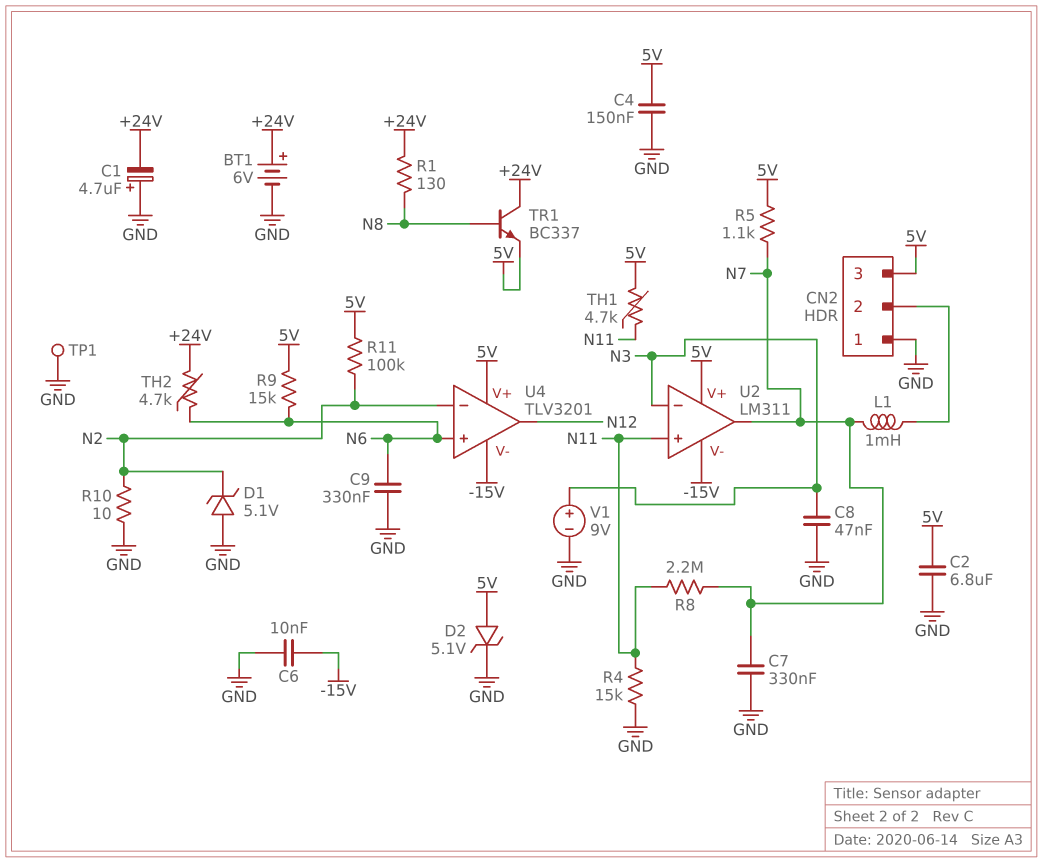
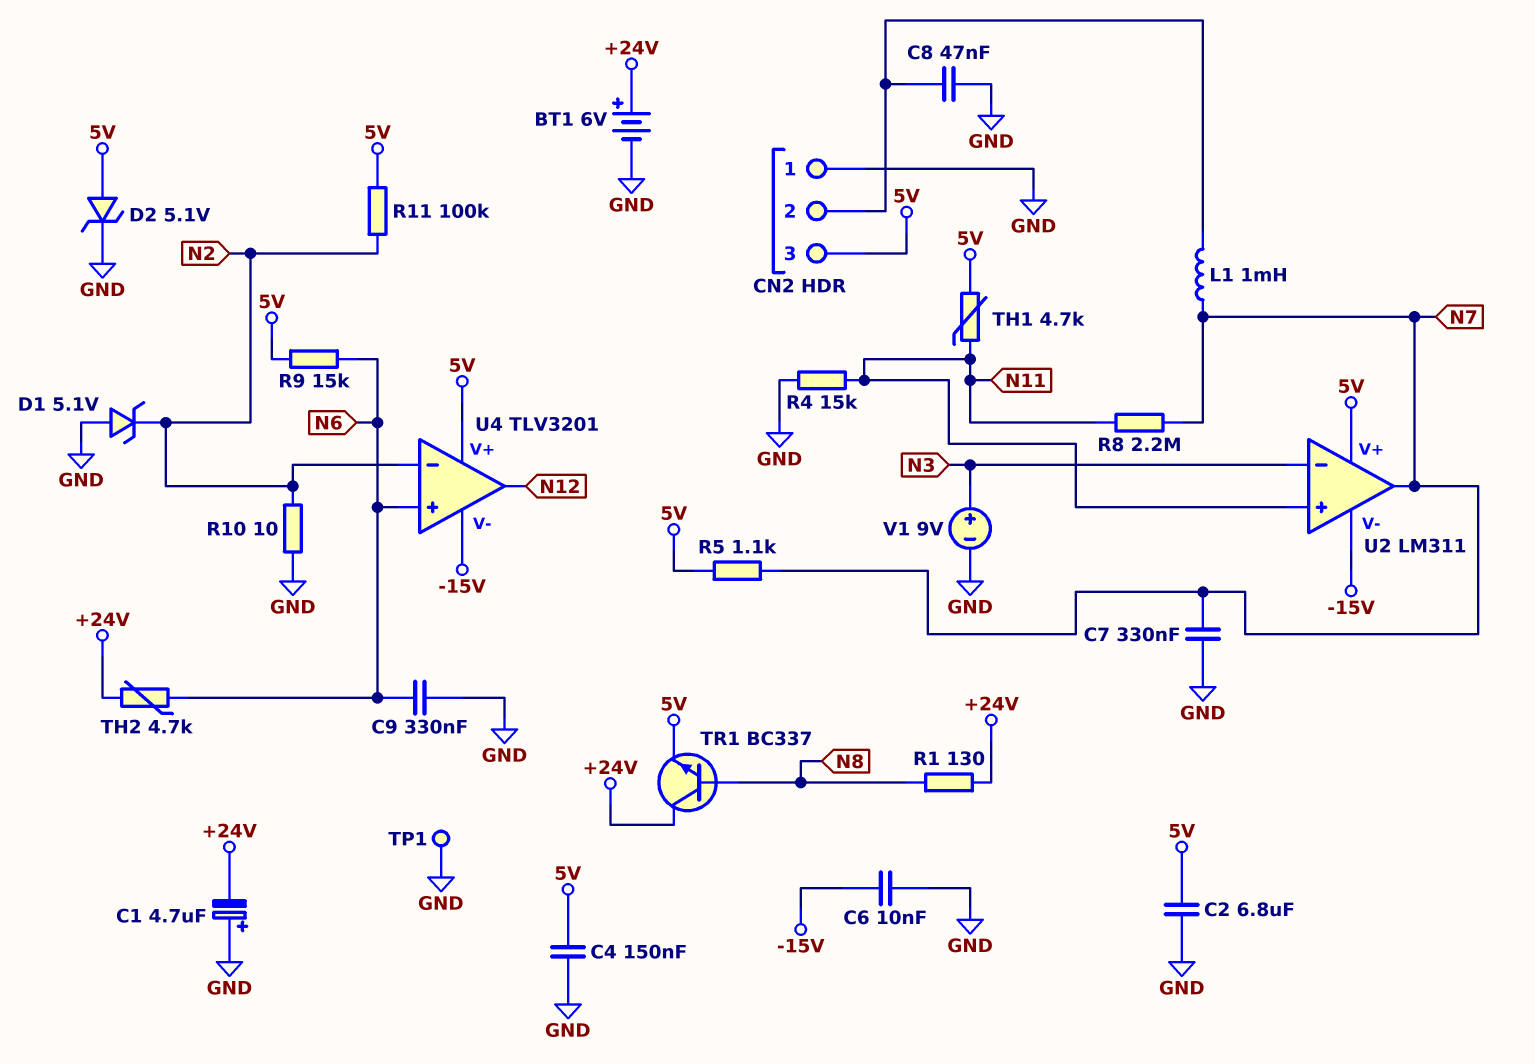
C8: 47nF (GND, N3) -> 47nF (CN2/2, GND)

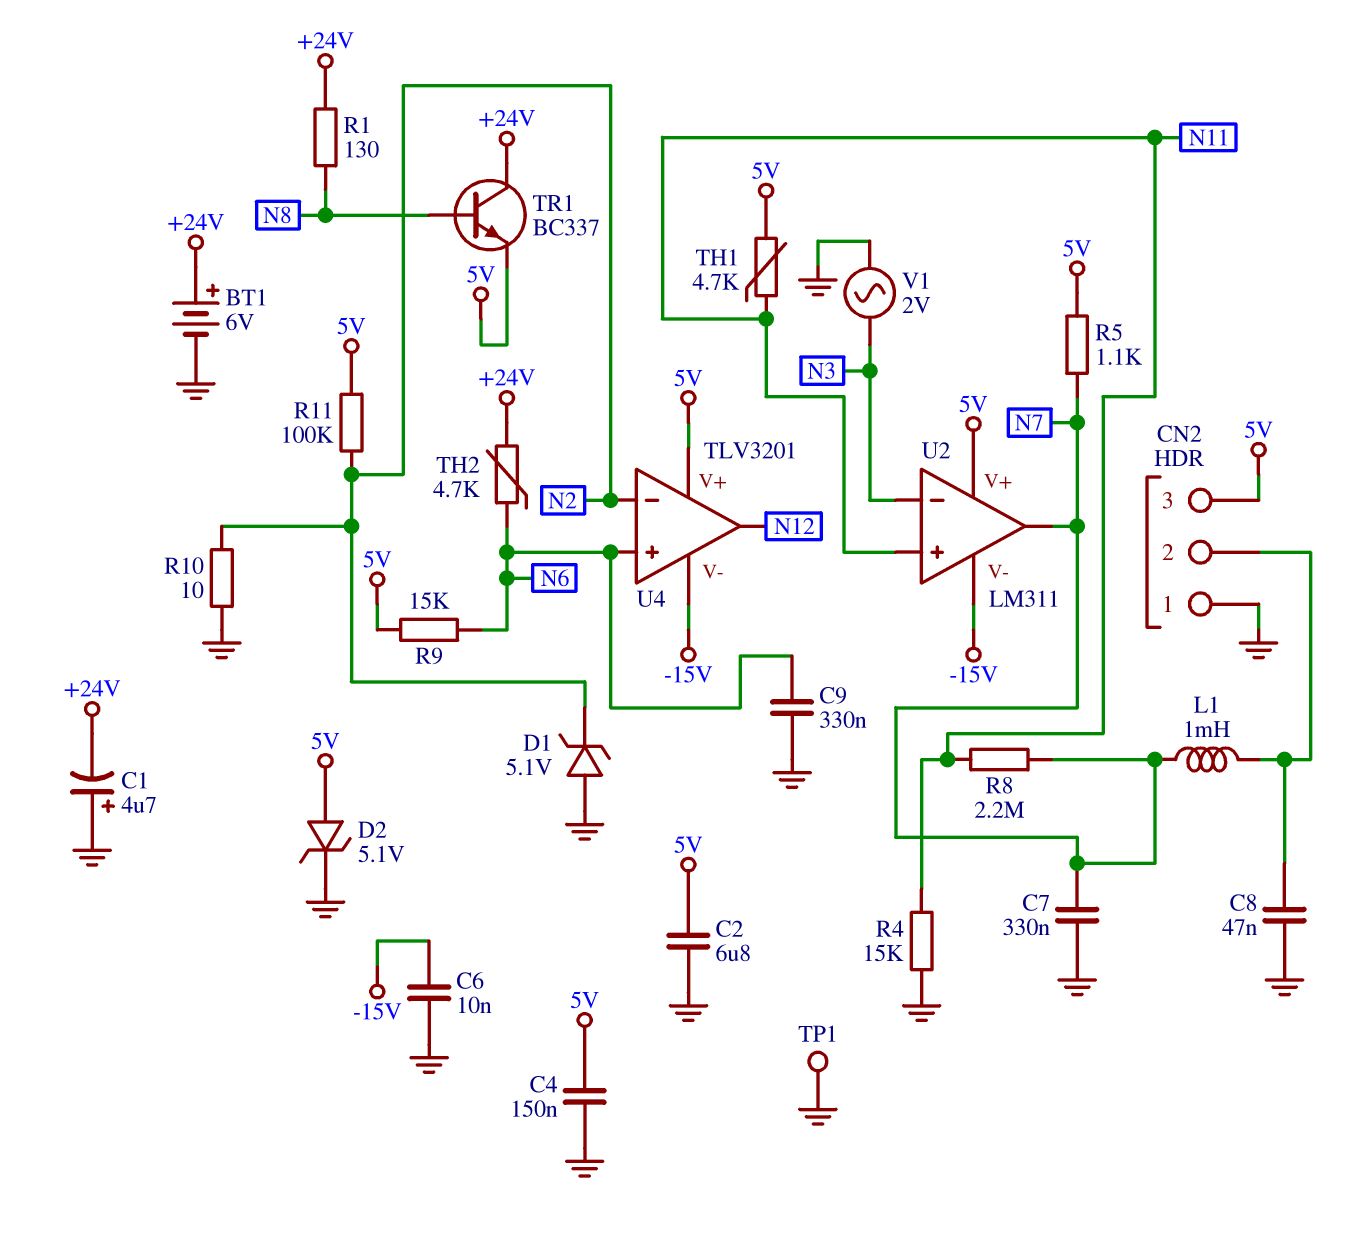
V1: 9V (plus N3, minus GND) -> AC 2V (GND, N3)

